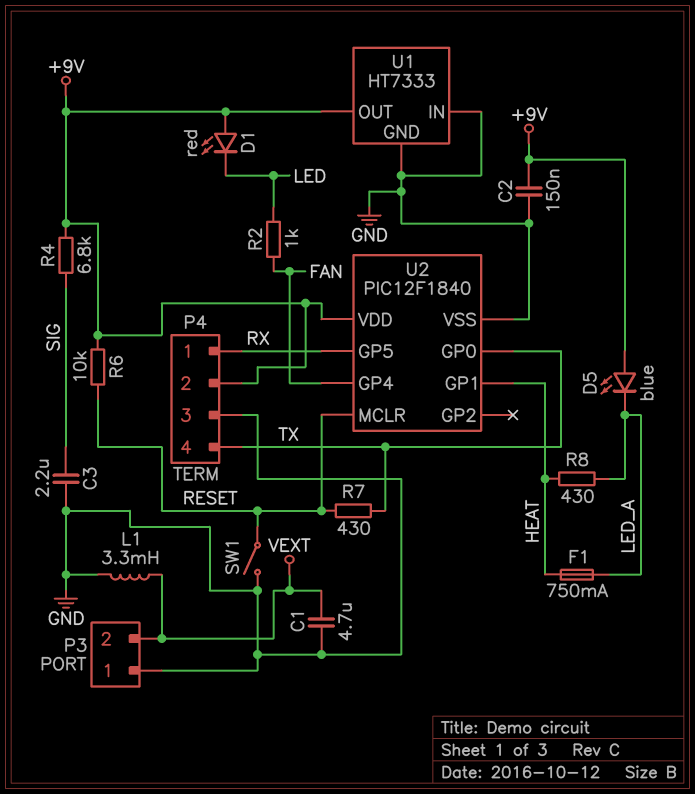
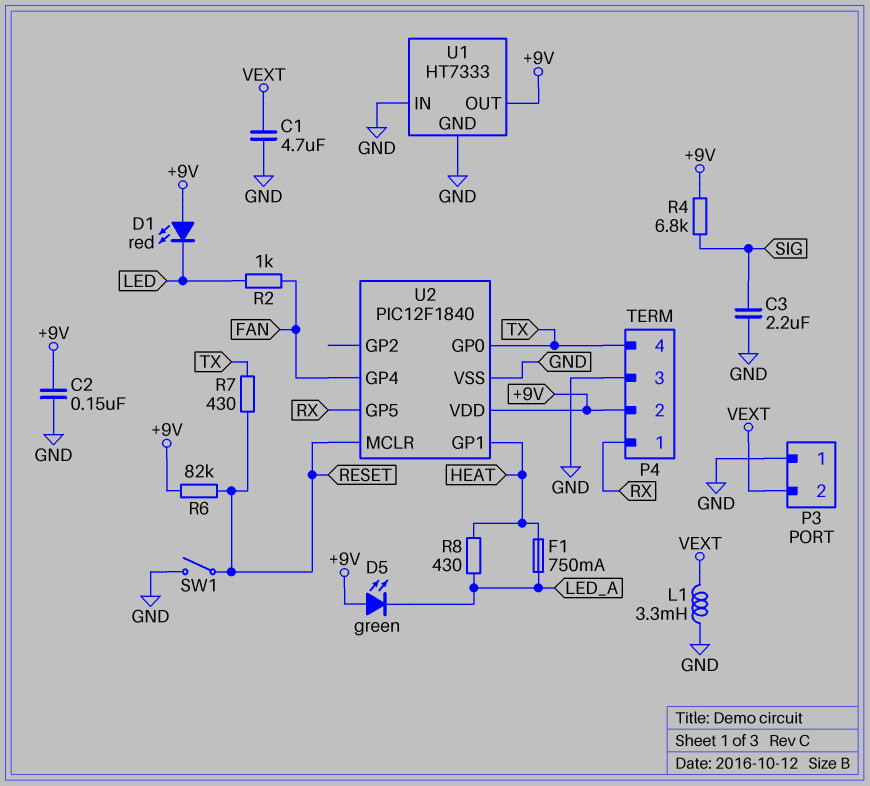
D5: LED blue (A +9V, K LED_A) -> LED green (A +9V, K LED_A)
R6: 10k (+9V, RESET) -> 82k (+9V, RESET)

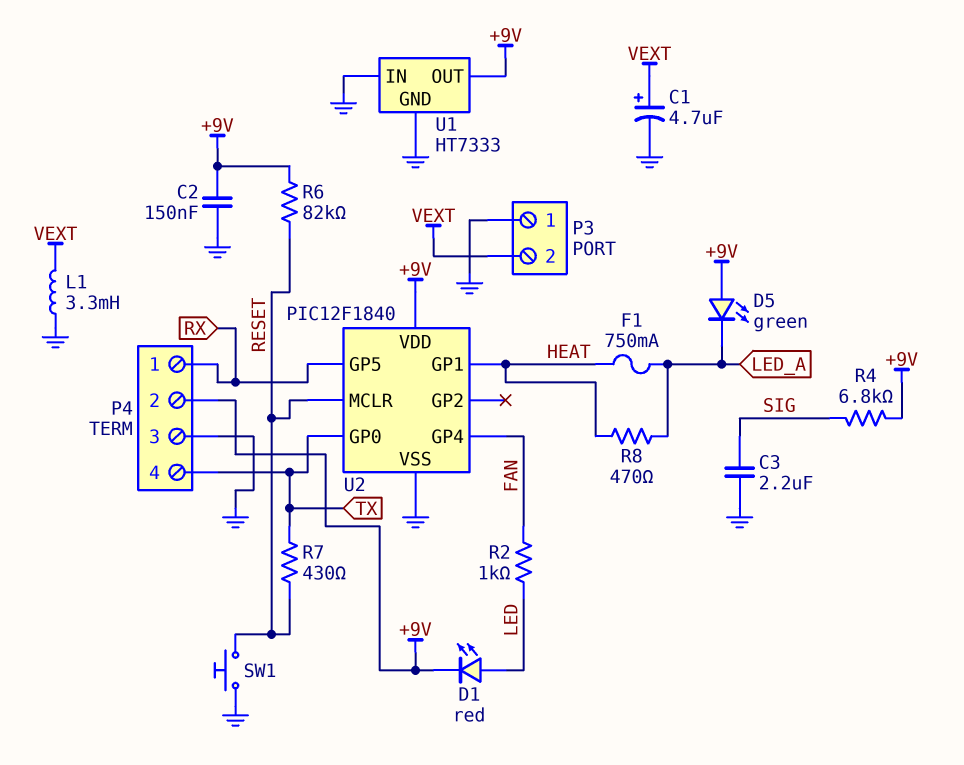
C1: 4.7uF (GND, VEXT) -> 4.7uF (plus VEXT, minus GND)
D1: LED red (A +9V, K LED) -> LED red (A LED, K +9V)
R8: 430 (HEAT, LED_A) -> 470 (HEAT, LED_A)
SW1: switch (GND, RESET) -> button (GND, RESET)

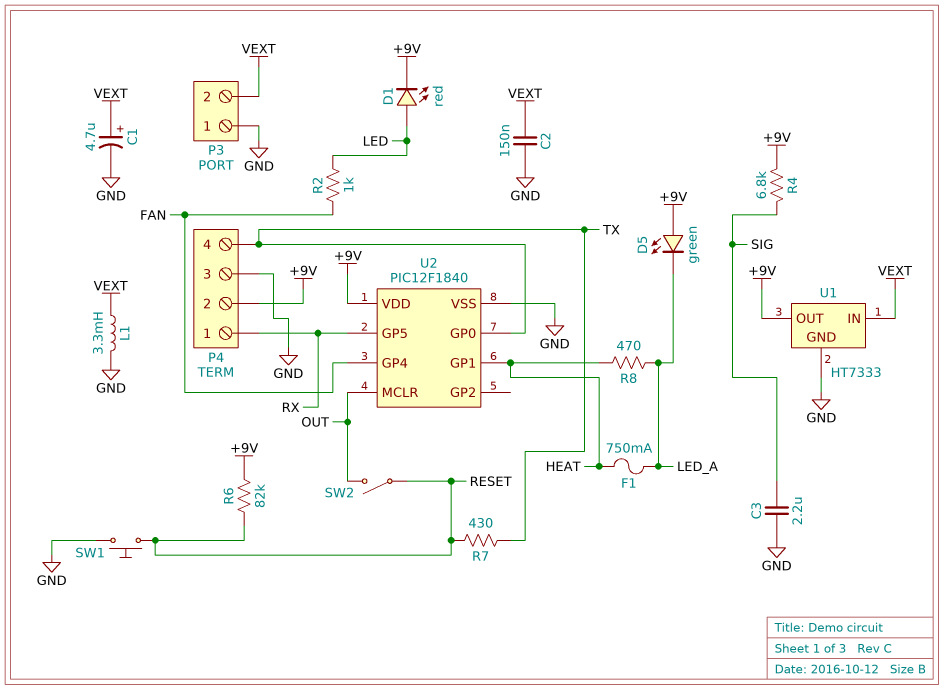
C2: 150nF (+9V, GND) -> 150nF (GND, VEXT)
SW2: none -> switch (OUT, RESET)
U1 pin IN: GND -> VEXT
U2 pin MCLR: RESET -> OUT

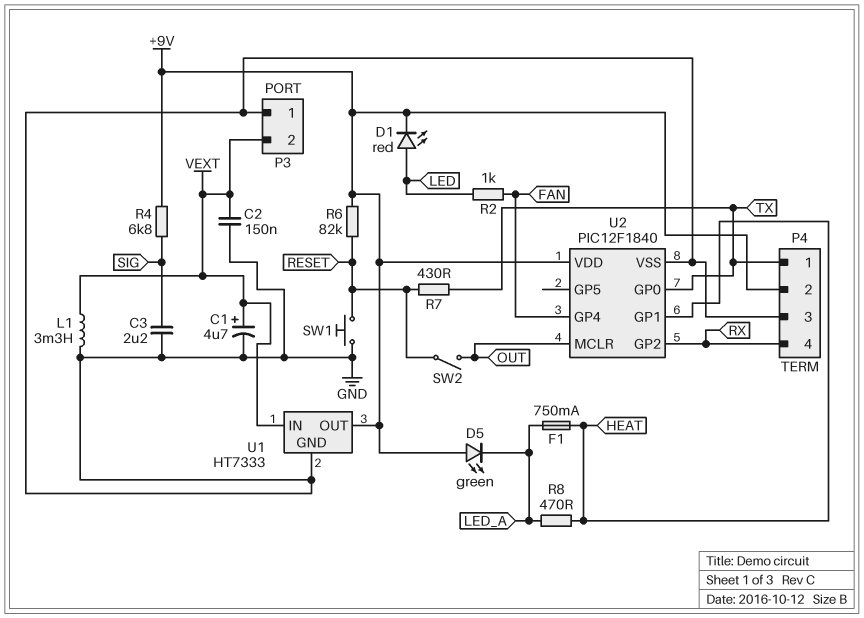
P4 pin 1: RX -> TX
P4 pin 4: TX -> RX
U2 pin GP2: none -> RX
U2 pin GP5: RX -> none

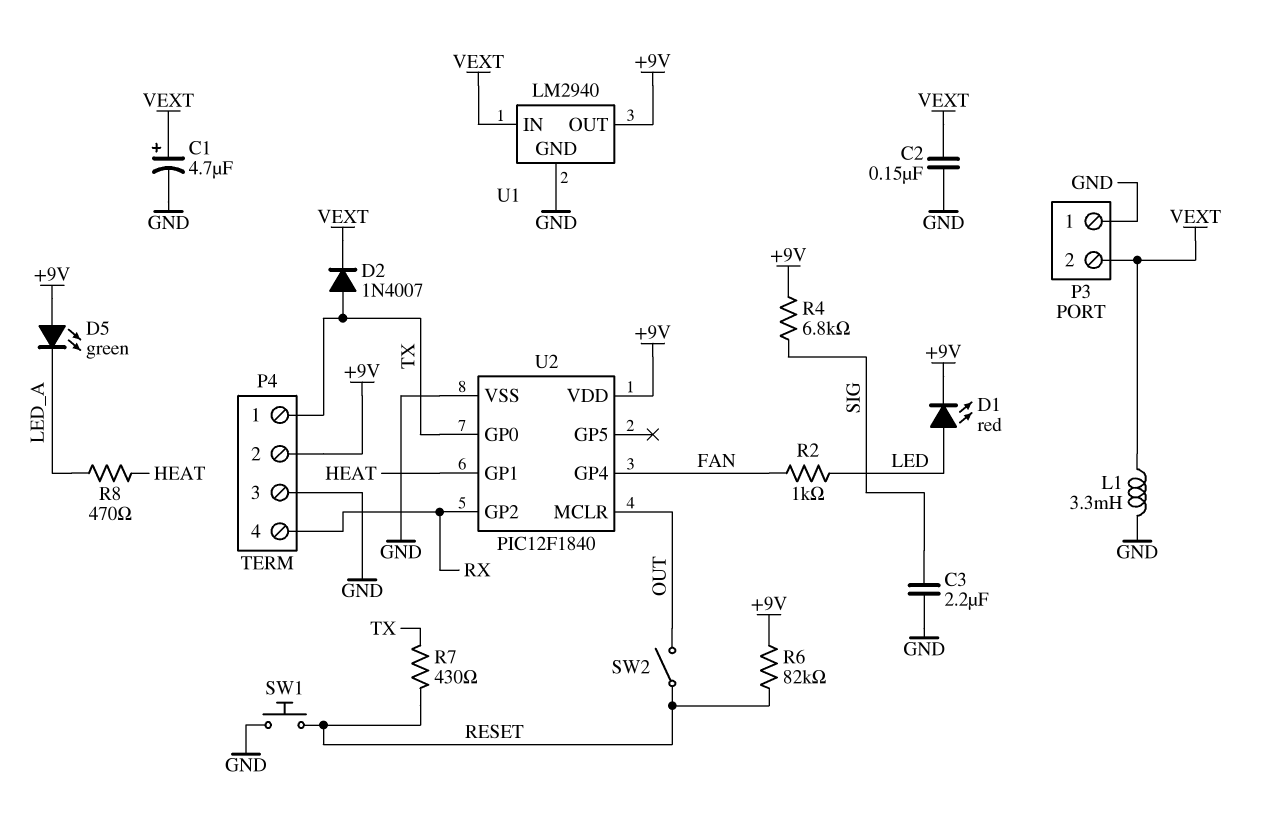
D2: none -> diode 1N4007 (A TX, K VEXT)
F1: 750mA (HEAT, LED_A) -> none
U1: HT7333 -> LM2940

